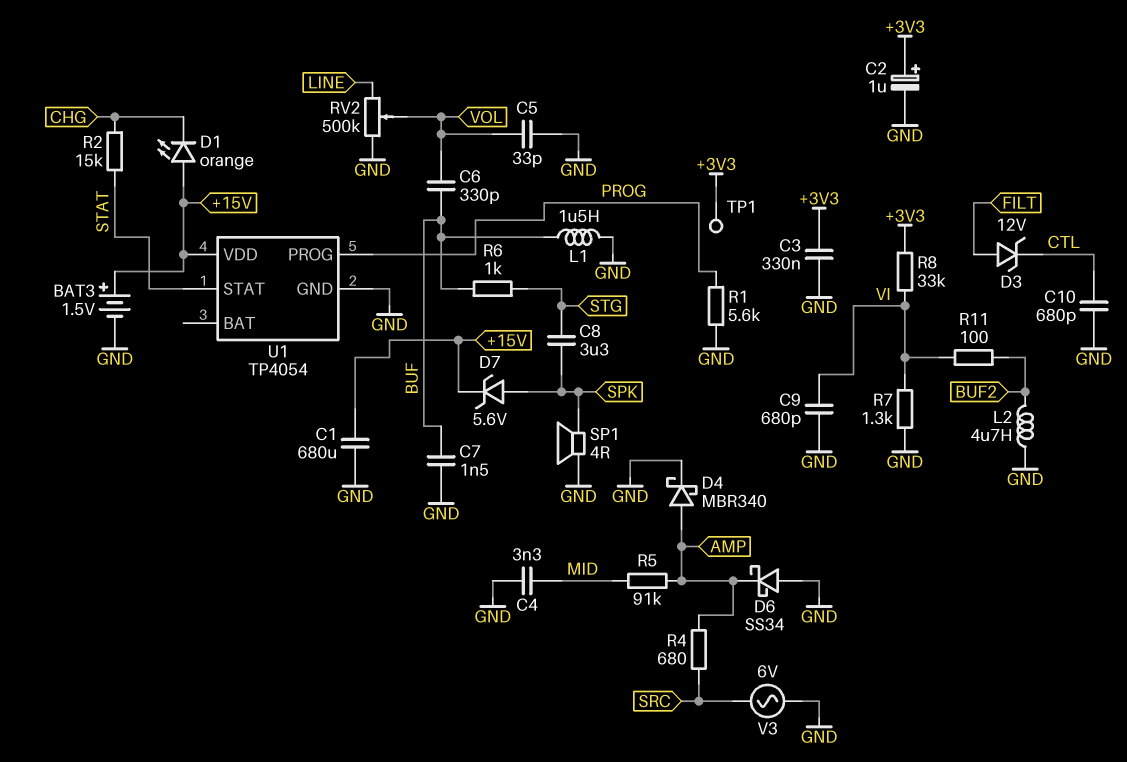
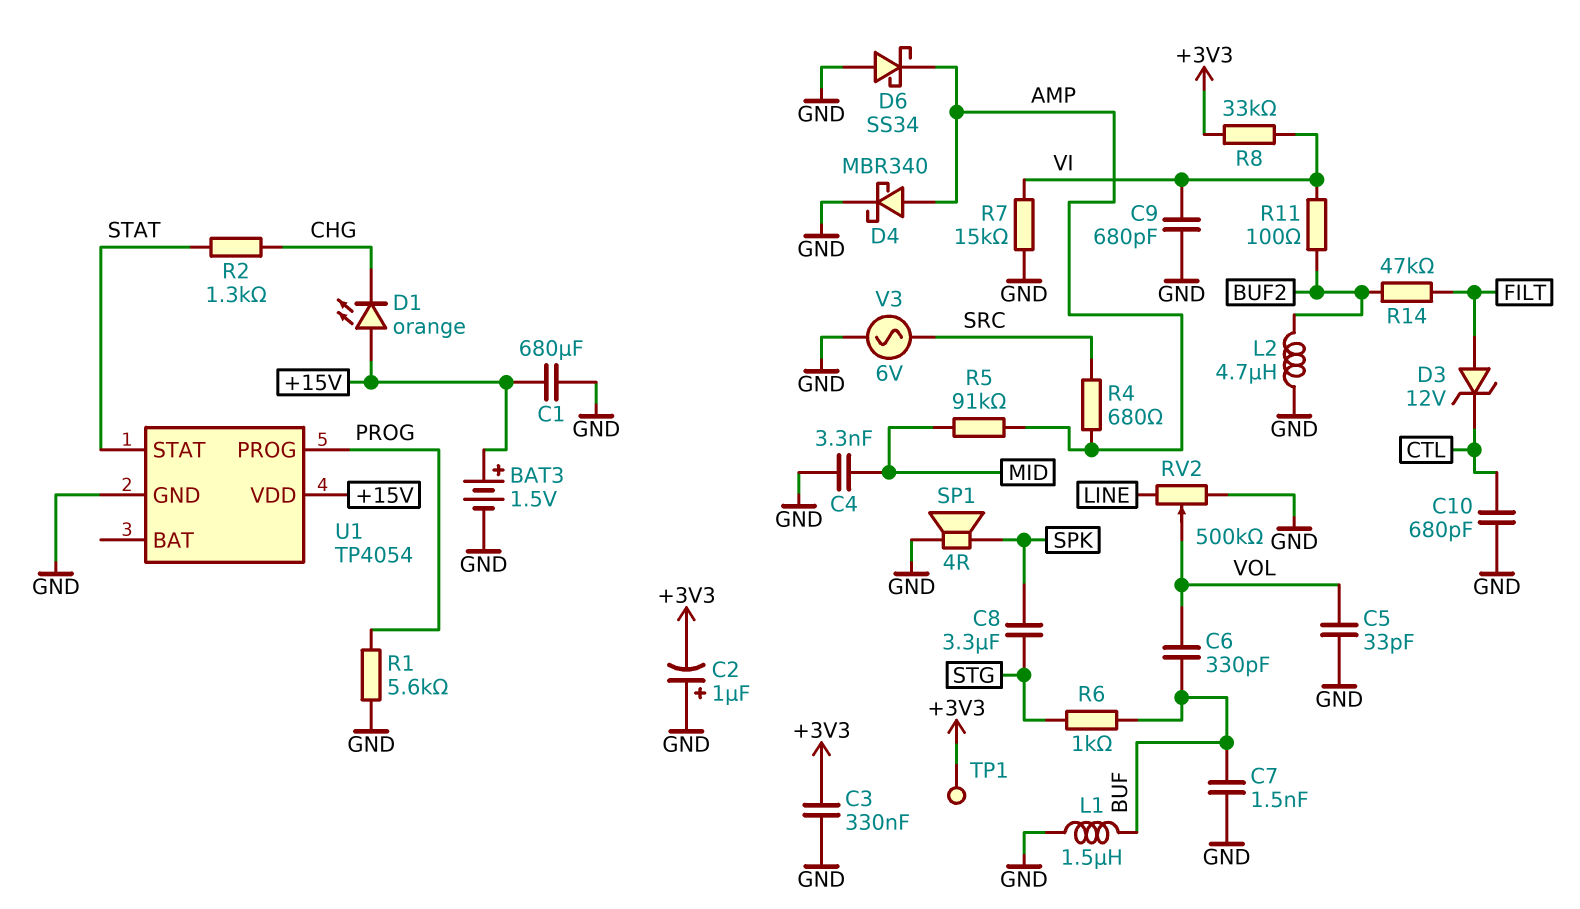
C2: 1uF (plus +3V3, minus GND) -> 1uF (plus GND, minus +3V3)
D7: zener 5.6V (A SPK, K +15V) -> none
R2: 15k (CHG, STAT) -> 1.3k (CHG, STAT)
R7: 1.3k (GND, VI) -> 15k (GND, VI)
R14: none -> 47k (BUF2, FILT)

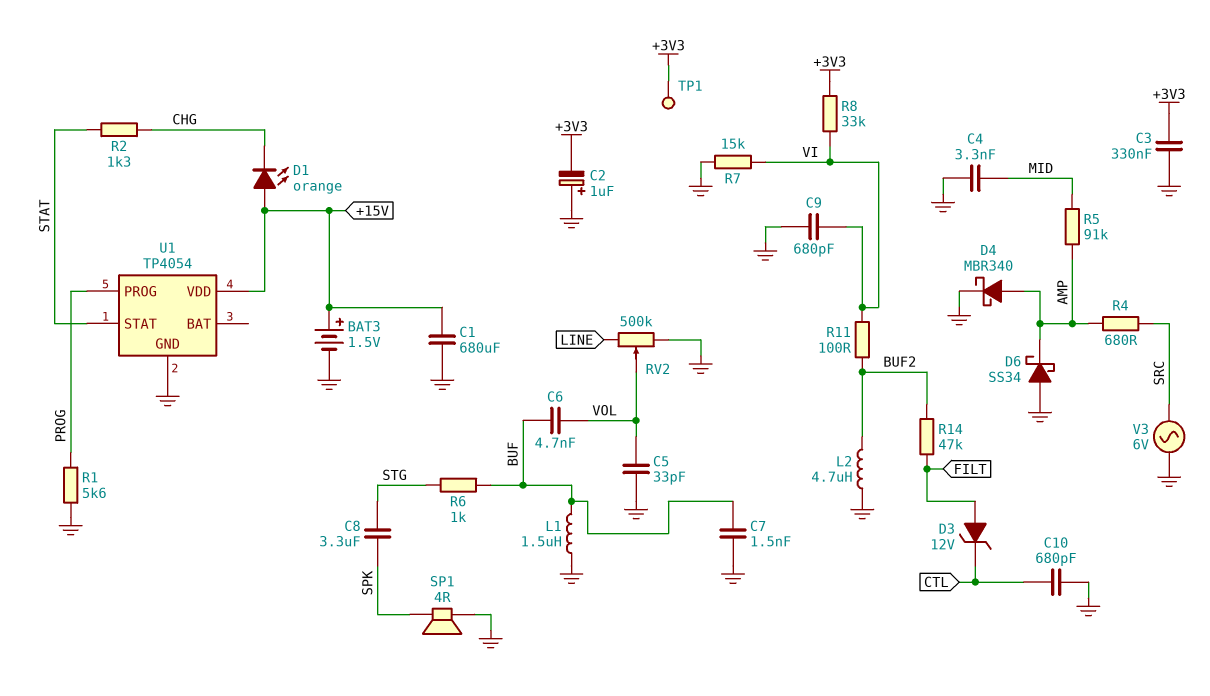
C6: 330pF (BUF, VOL) -> 4.7nF (BUF, VOL)

